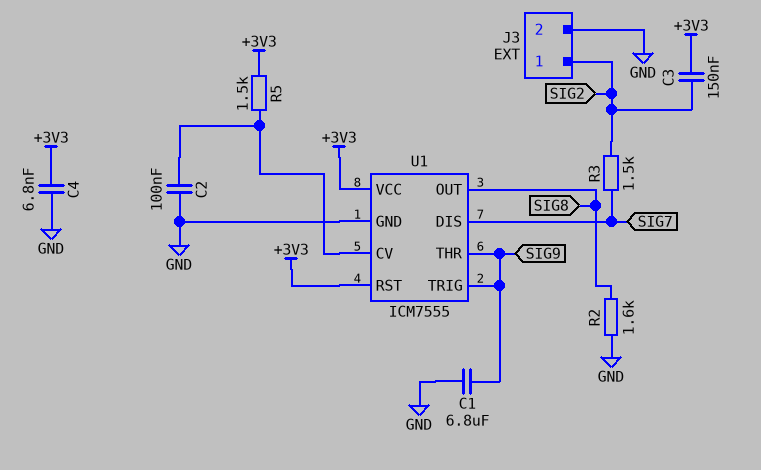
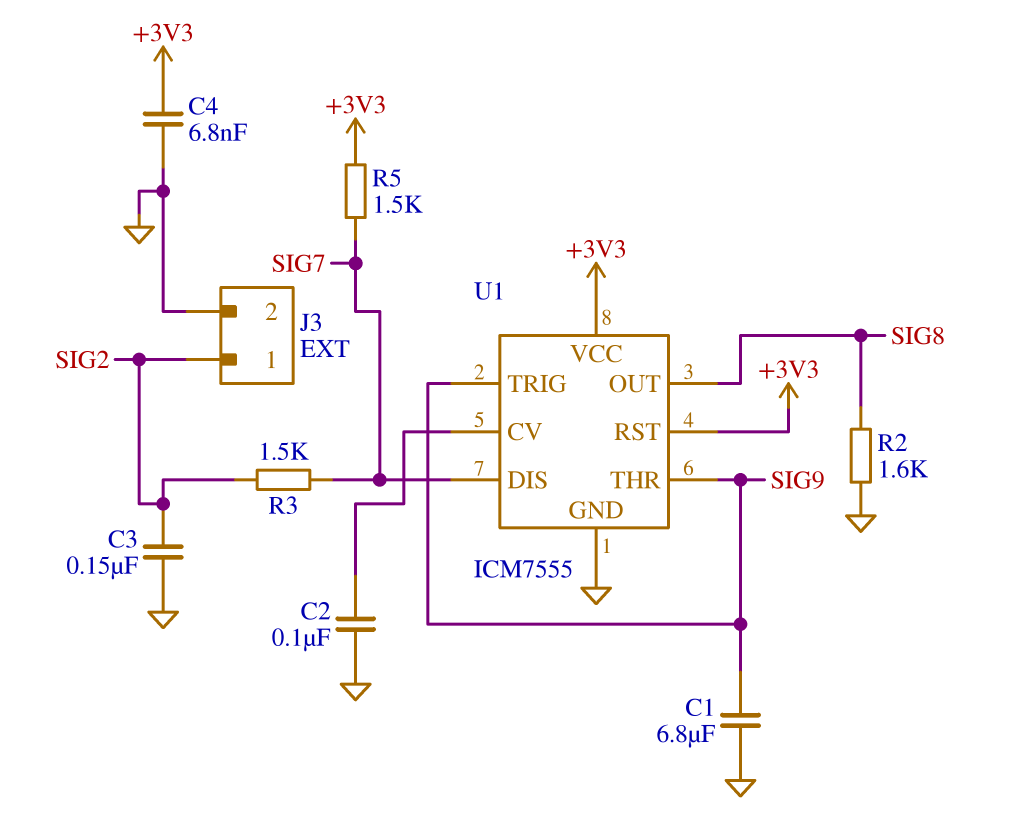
C3: 150nF (+3V3, SIG2) -> 150nF (GND, SIG2)
R5: 1.5k (+3V3, U1/CV) -> 1.5k (+3V3, SIG7)

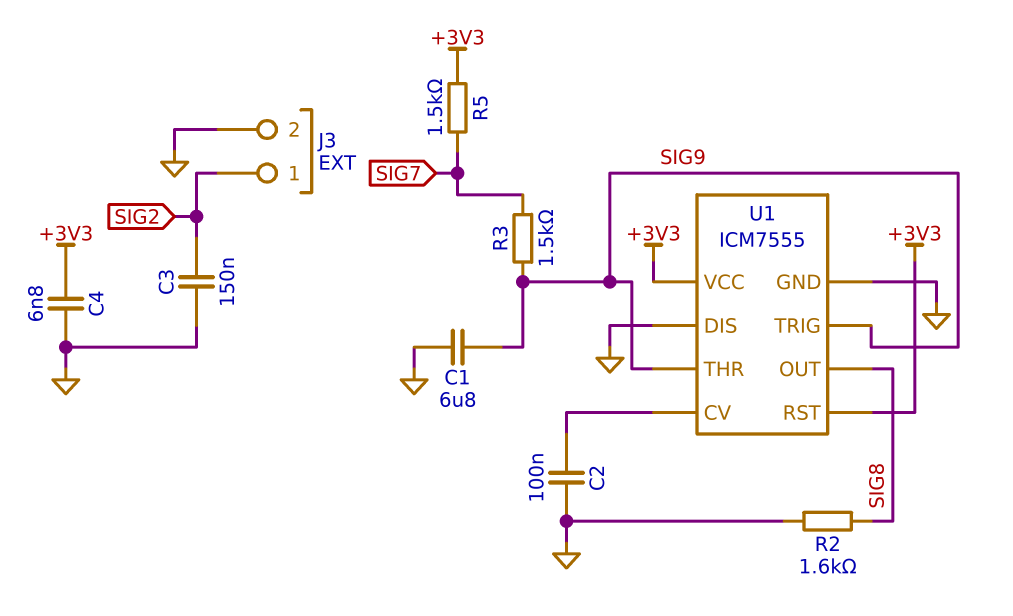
R3: 1.5k (SIG2, SIG7) -> 1.5k (SIG7, SIG9)
U1 pin DIS: SIG7 -> GND

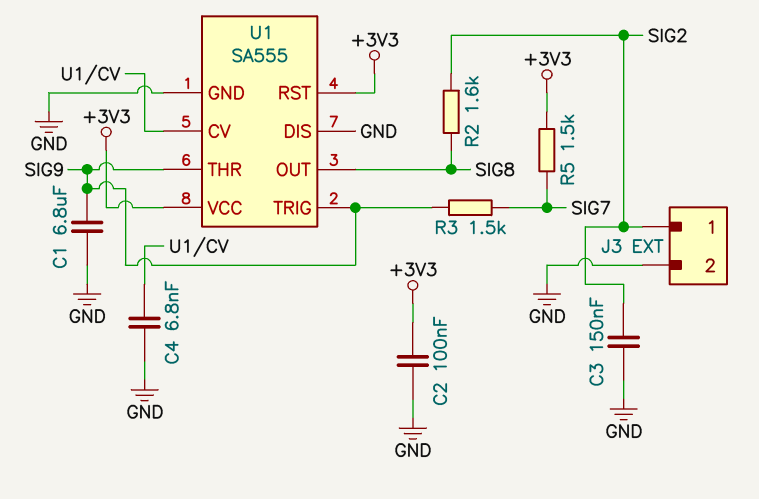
C2: 100nF (GND, U1/CV) -> 100nF (+3V3, GND)
C4: 6.8nF (+3V3, GND) -> 6.8nF (GND, U1/CV)
R2: 1.6k (GND, SIG8) -> 1.6k (SIG2, SIG8)
U1: ICM7555 -> SA555

